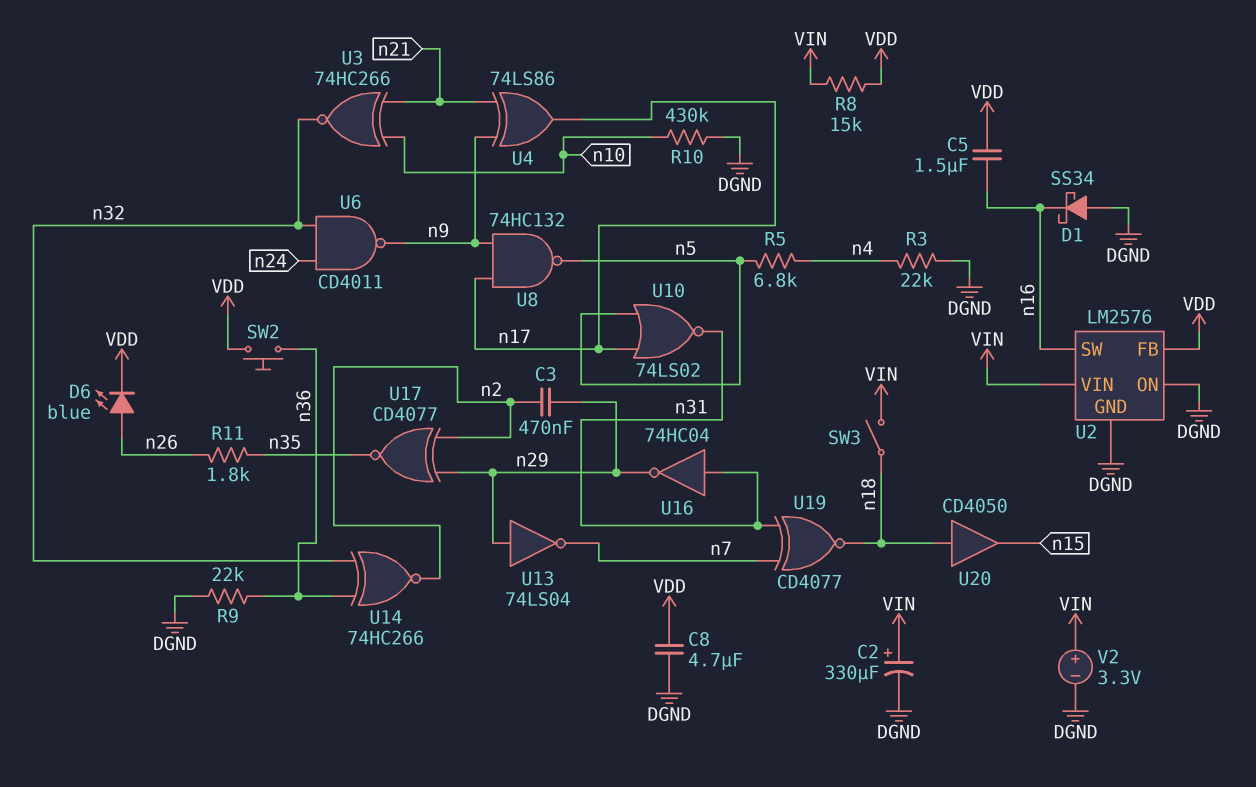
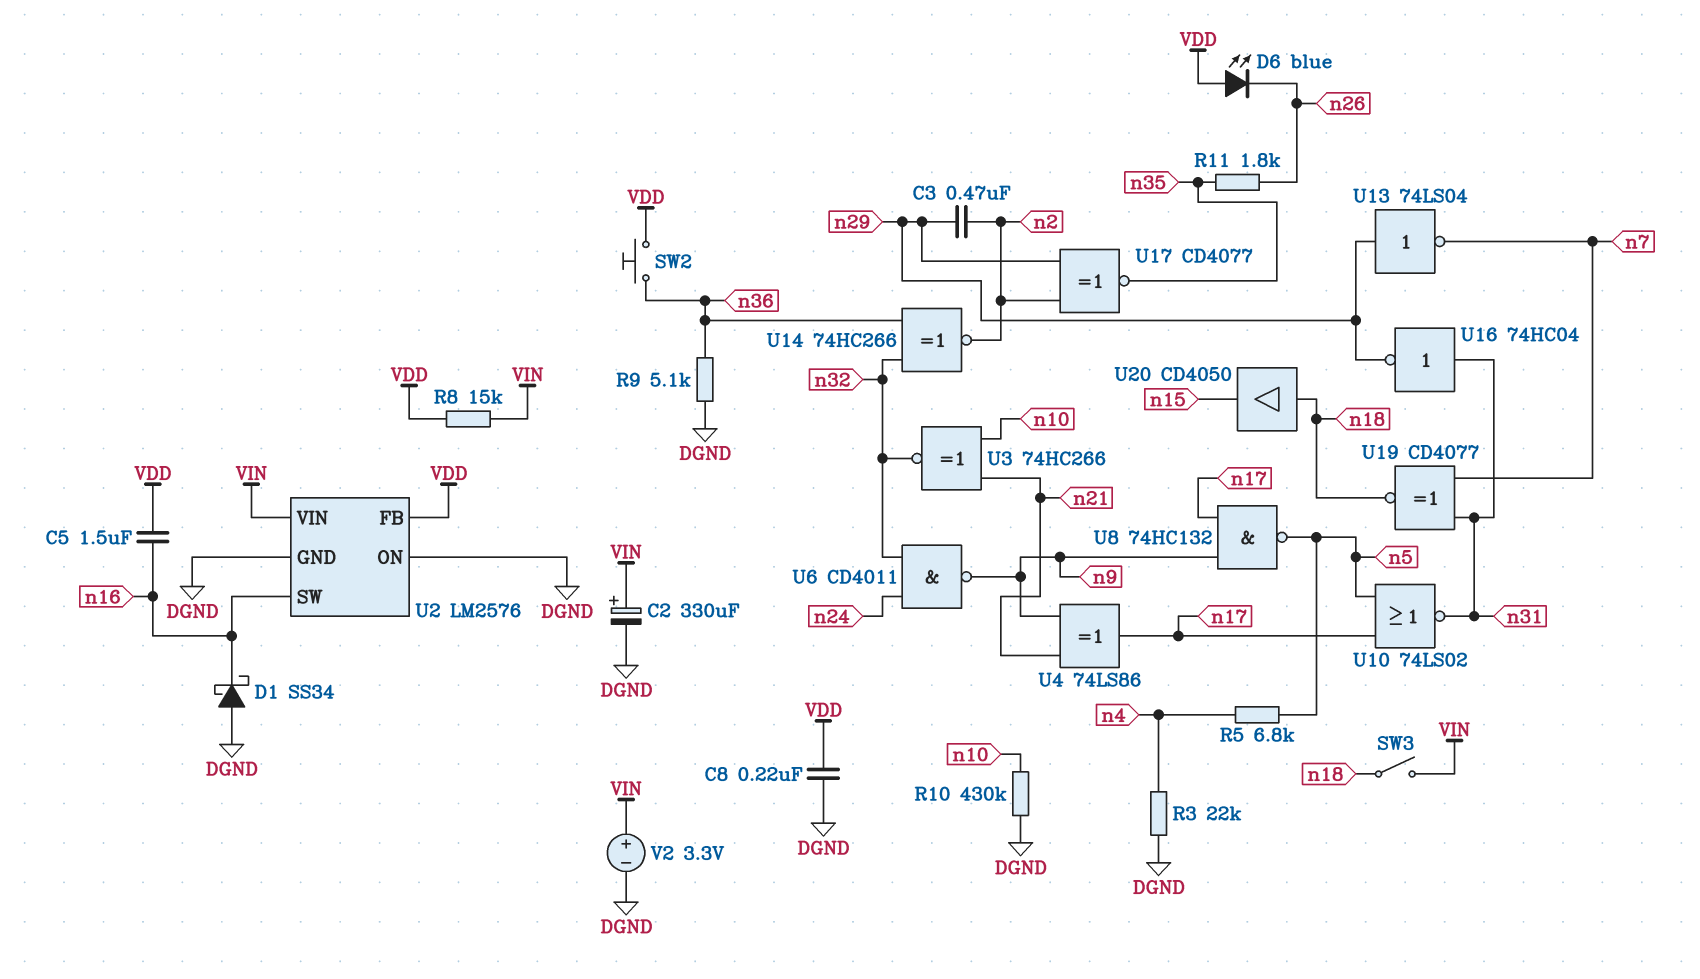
C8: 4.7uF (DGND, VDD) -> 220nF (DGND, VDD)
D6: LED blue (A n26, K VDD) -> LED blue (A VDD, K n26)
R9: 22k (DGND, n36) -> 5.1k (DGND, n36)

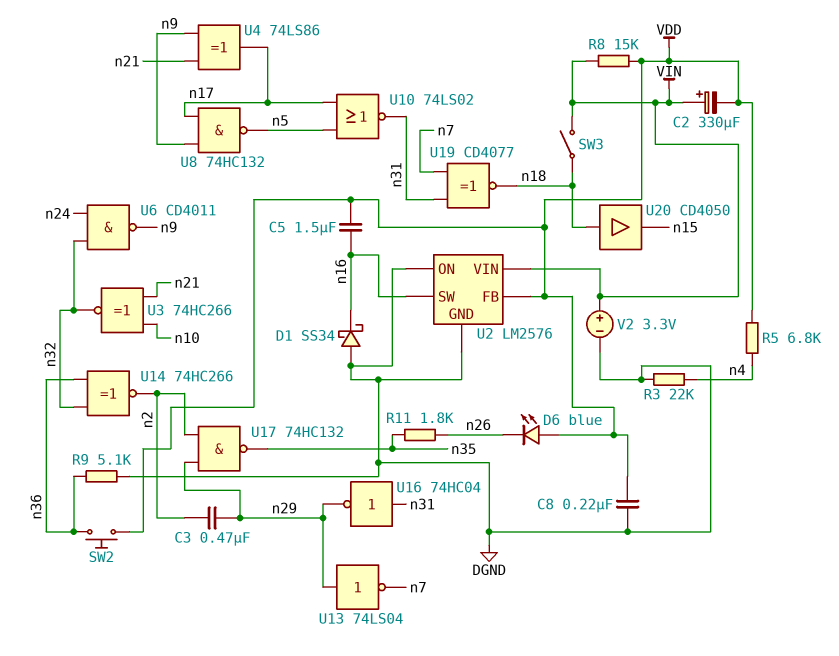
C2: 330uF (plus VIN, minus DGND) -> 330uF (plus VIN, minus VDD)
R5: 6.8k (n4, n5) -> 6.8k (VDD, n4)
R10: 430k (DGND, n10) -> none
U17: XNOR CD4077 (in n2, in n29, out n35) -> NAND 74HC132 (in n2, in n29, out n35)

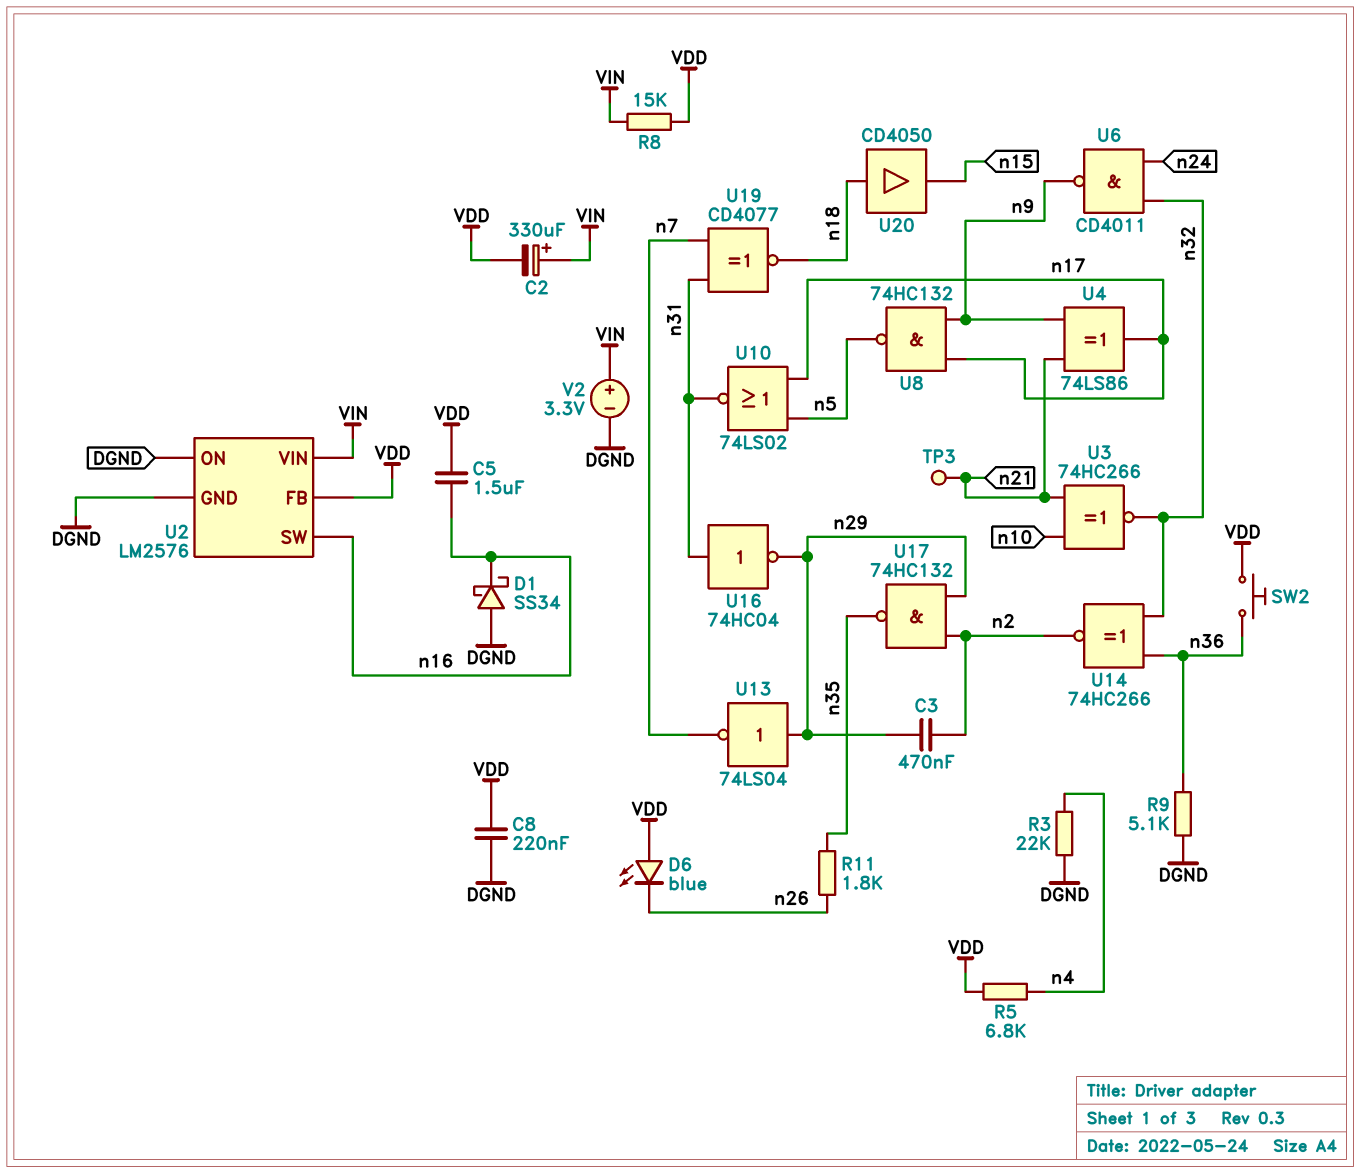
SW3: switch (VIN, n18) -> none
TP3: none -> test point (n21)

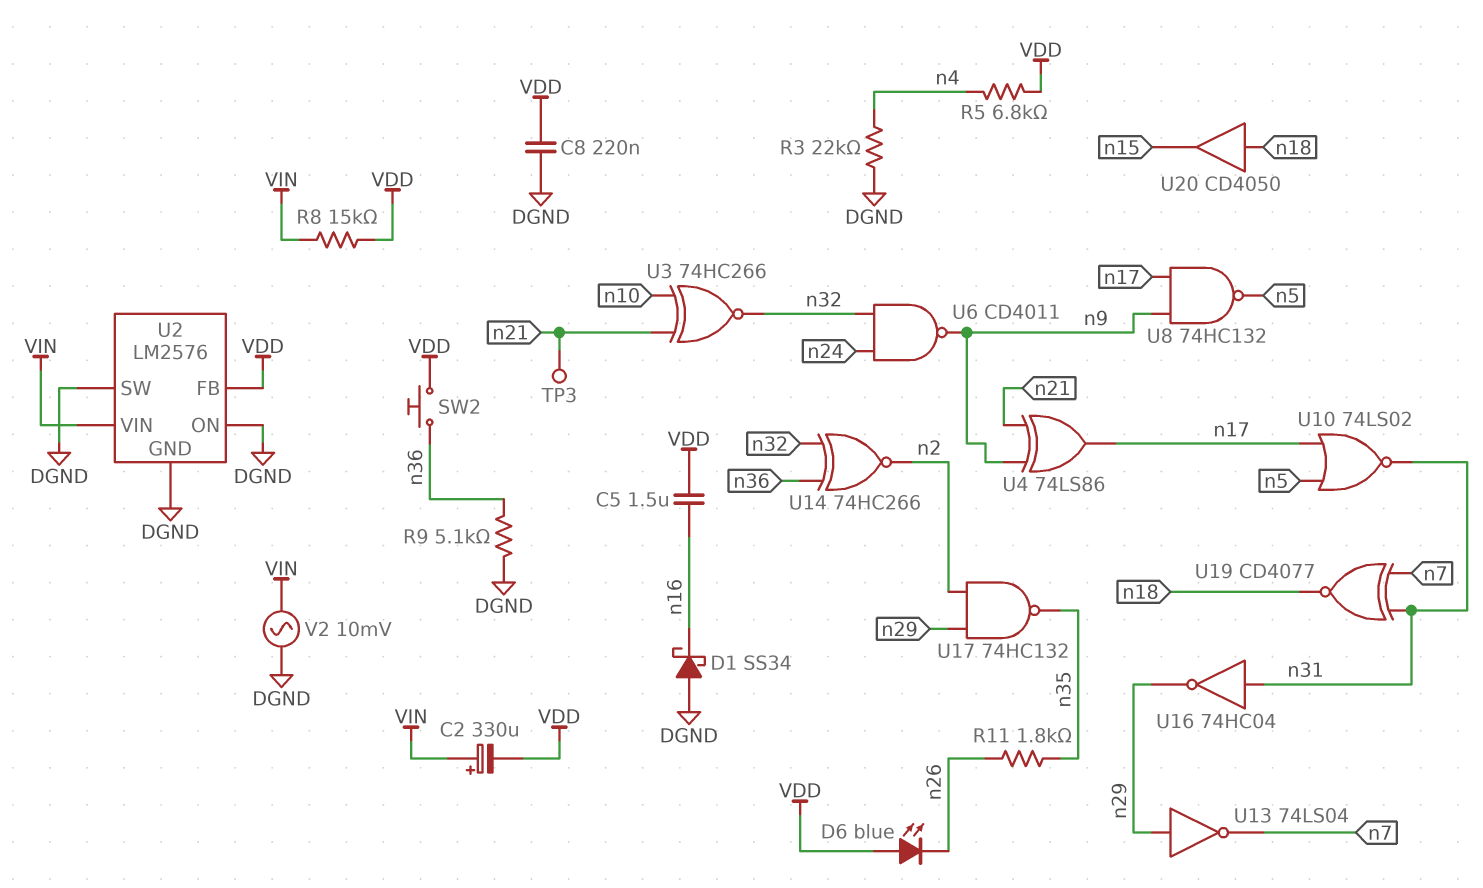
C3: 470nF (n2, n29) -> none
U2 pin SW: n16 -> DGND
V2: 3.3V (plus VIN, minus DGND) -> AC 10mV (DGND, VIN)

